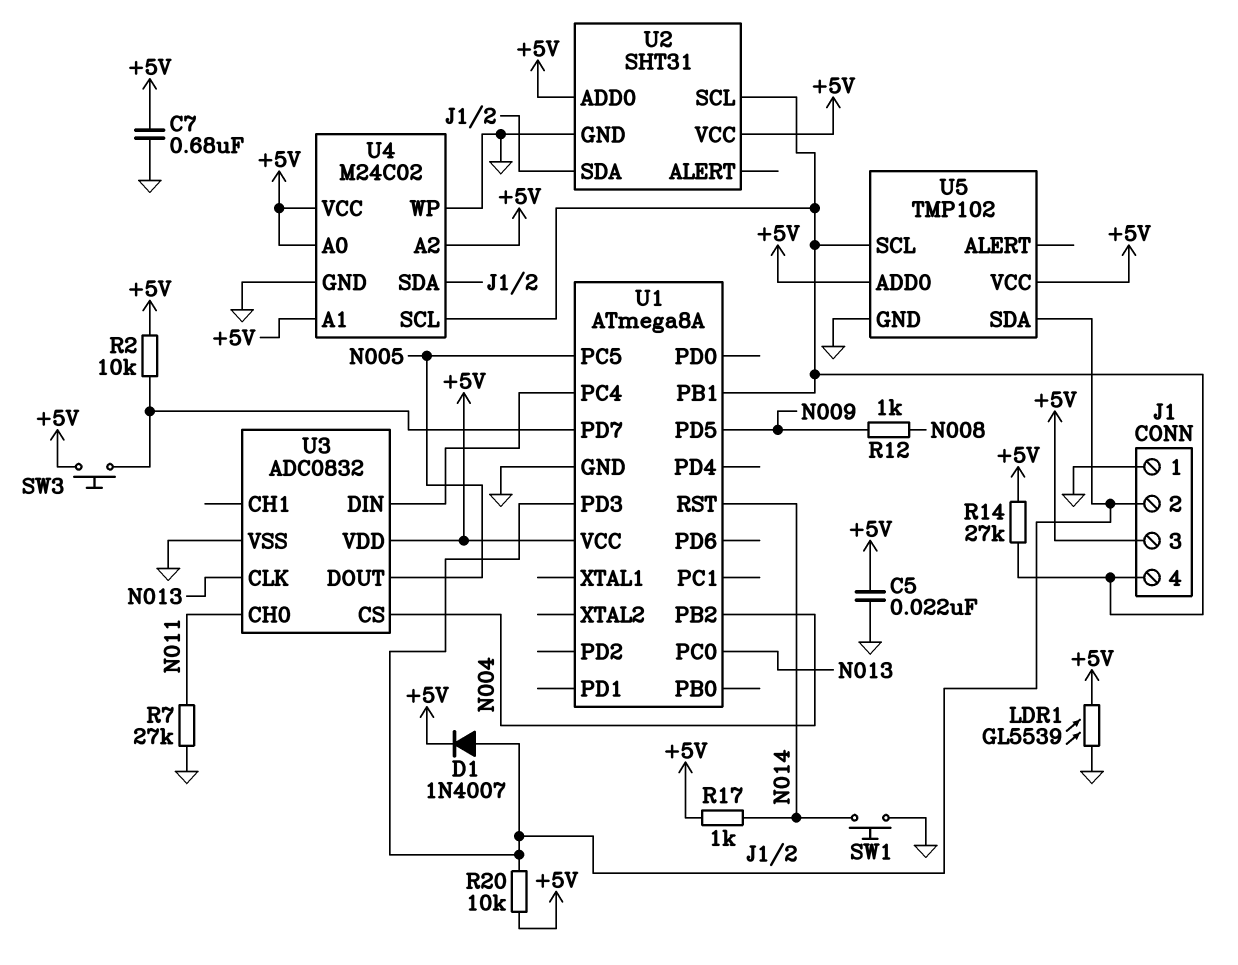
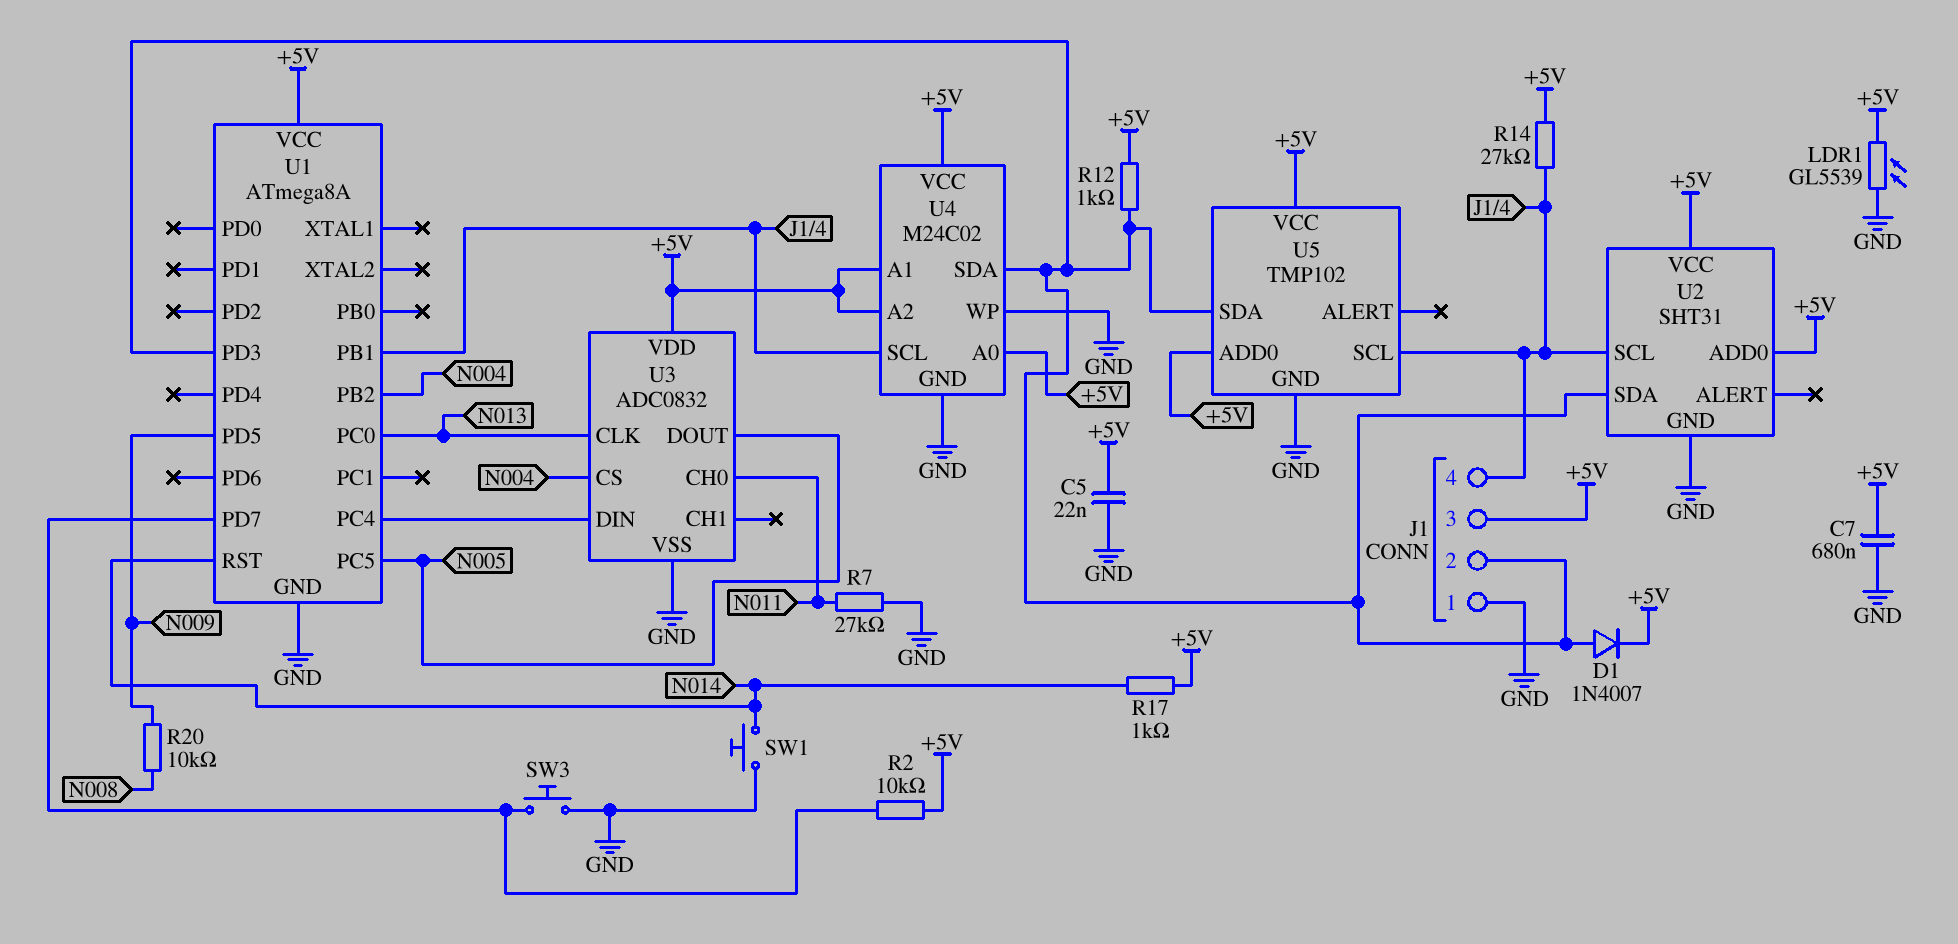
R12: 1k (N008, N009) -> 1k (+5V, J1/2)
R20: 10k (+5V, J1/2) -> 10k (N008, N009)
SW3: button (+5V, U1/PD7) -> button (GND, U1/PD7)

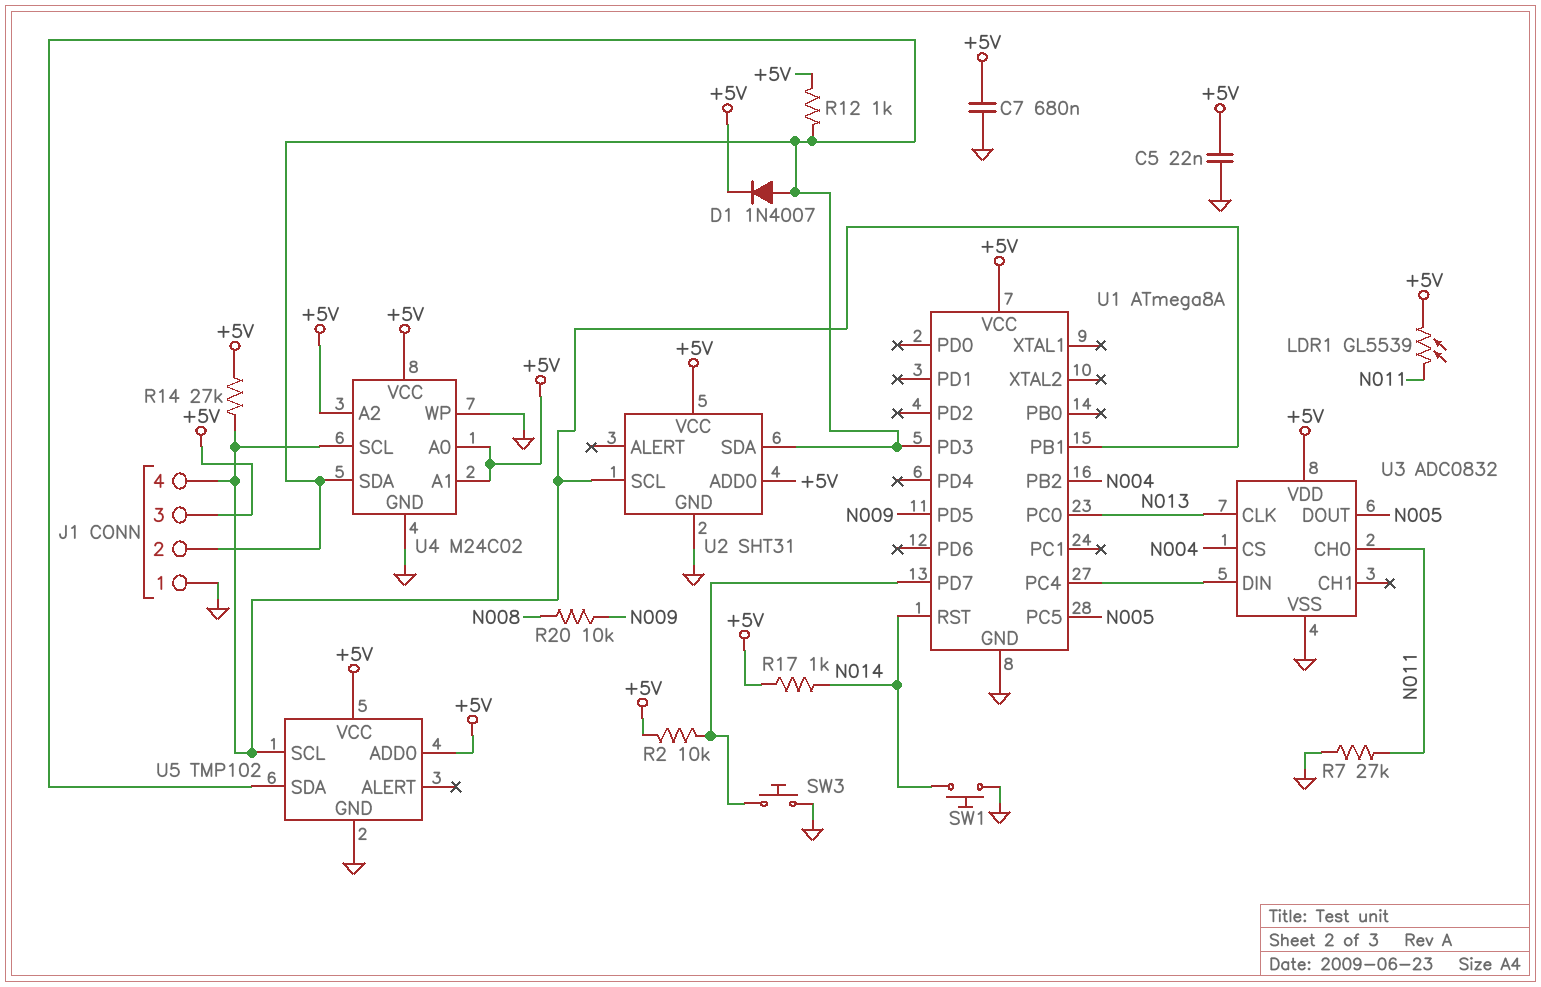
LDR1: GL5539 (+5V, GND) -> GL5539 (+5V, N011)

